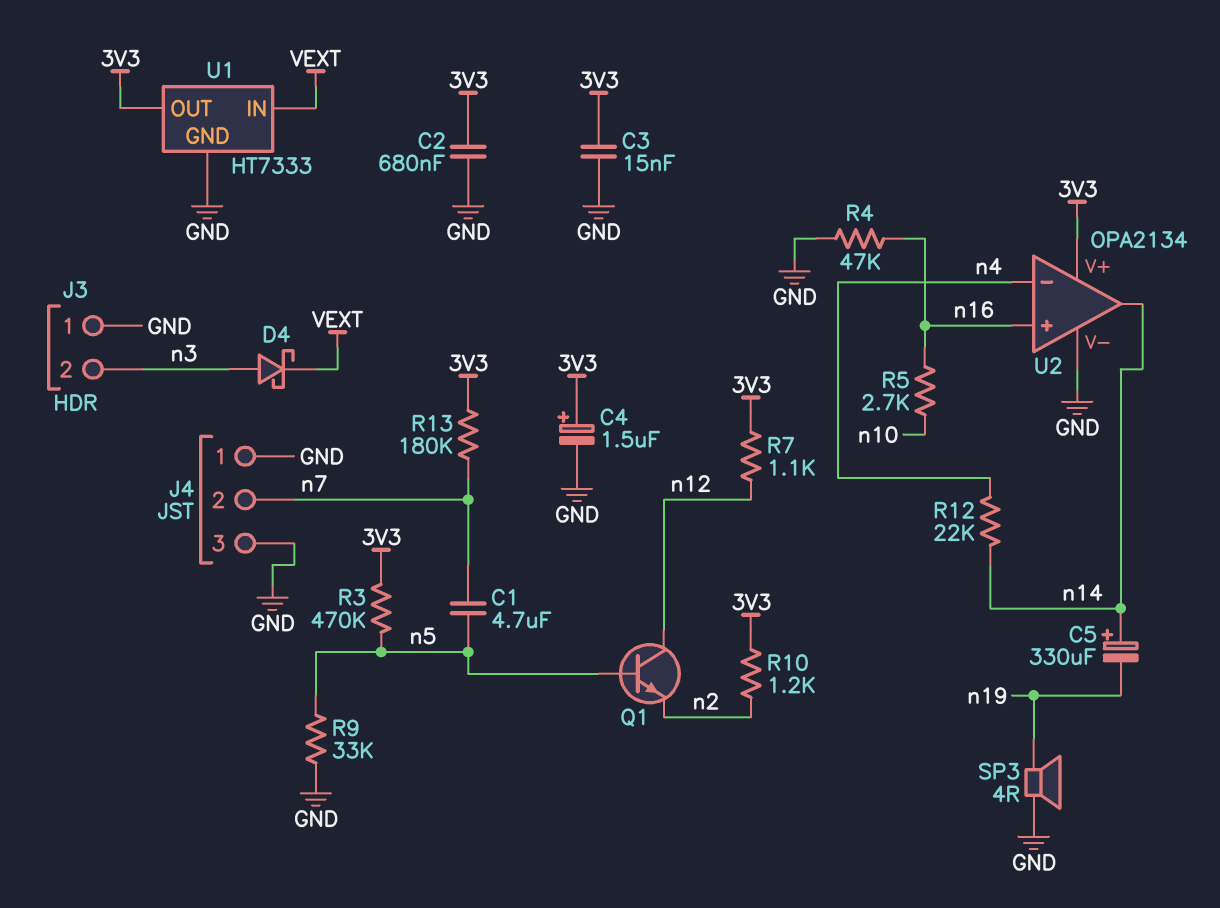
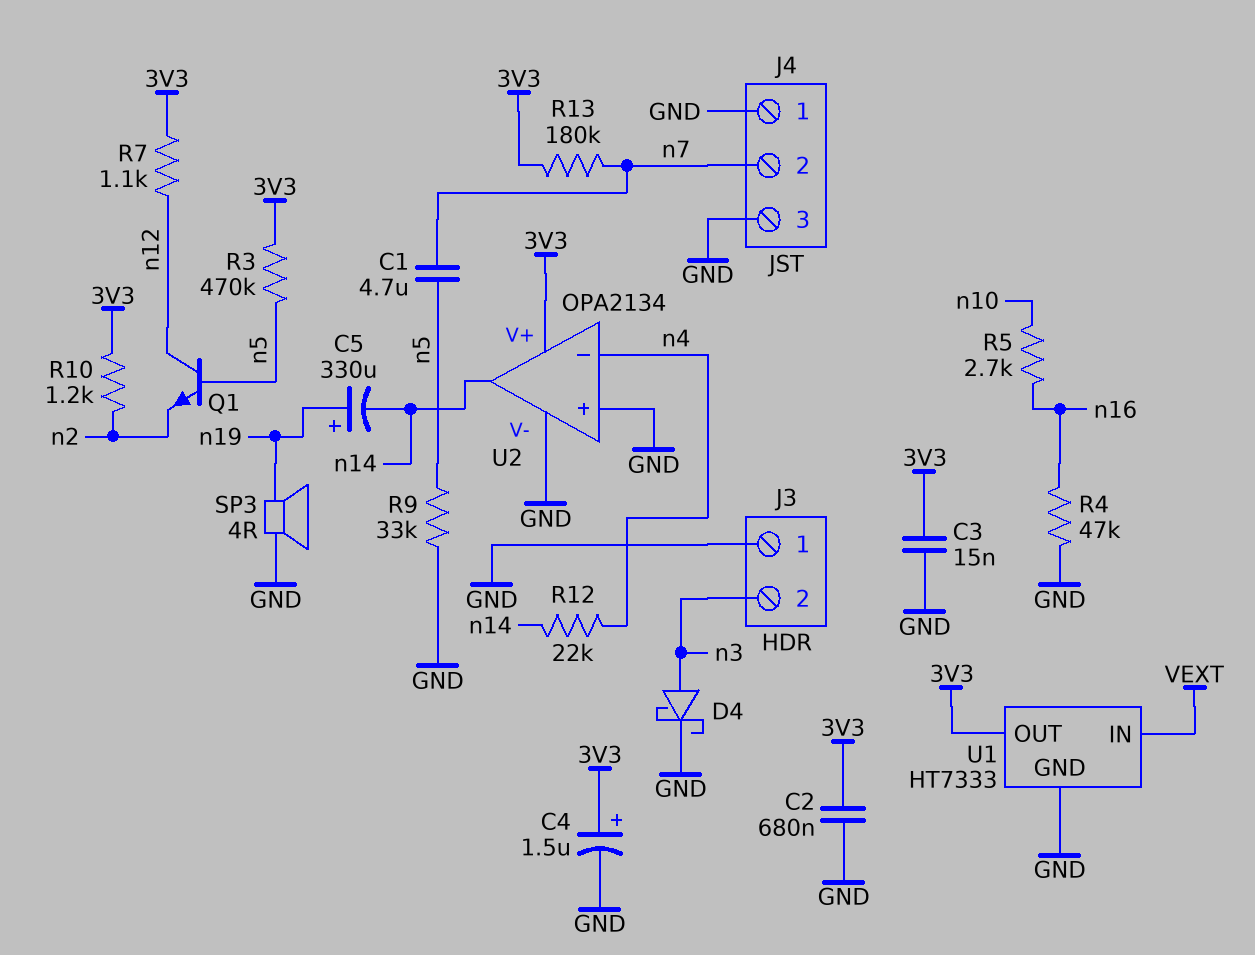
C5: 330uF (plus n14, minus n19) -> 330uF (plus n19, minus n14)
D4: schottky (A n3, K VEXT) -> schottky (A n3, K GND)
U2 pin in+: n16 -> GND

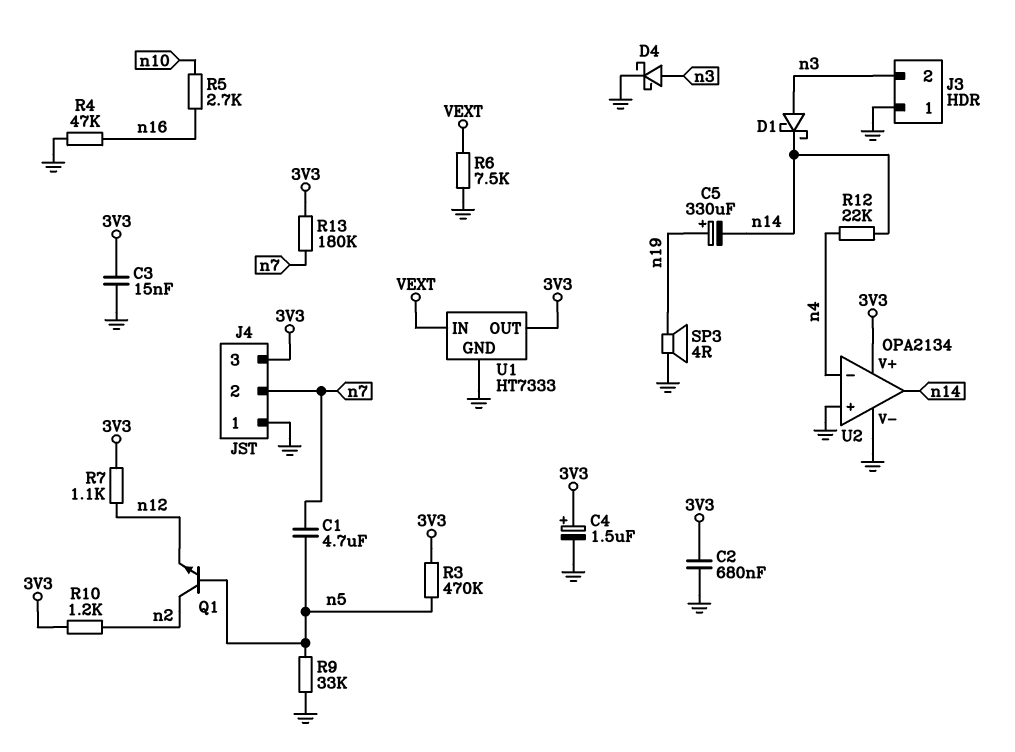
D1: none -> schottky (A n3, K n14)
J4 pin 3: GND -> 3V3
Q1: NPN (B n5, C n12, E n2) -> NPN (B n5, C n2, E n12)
R6: none -> 7.5k (GND, VEXT)

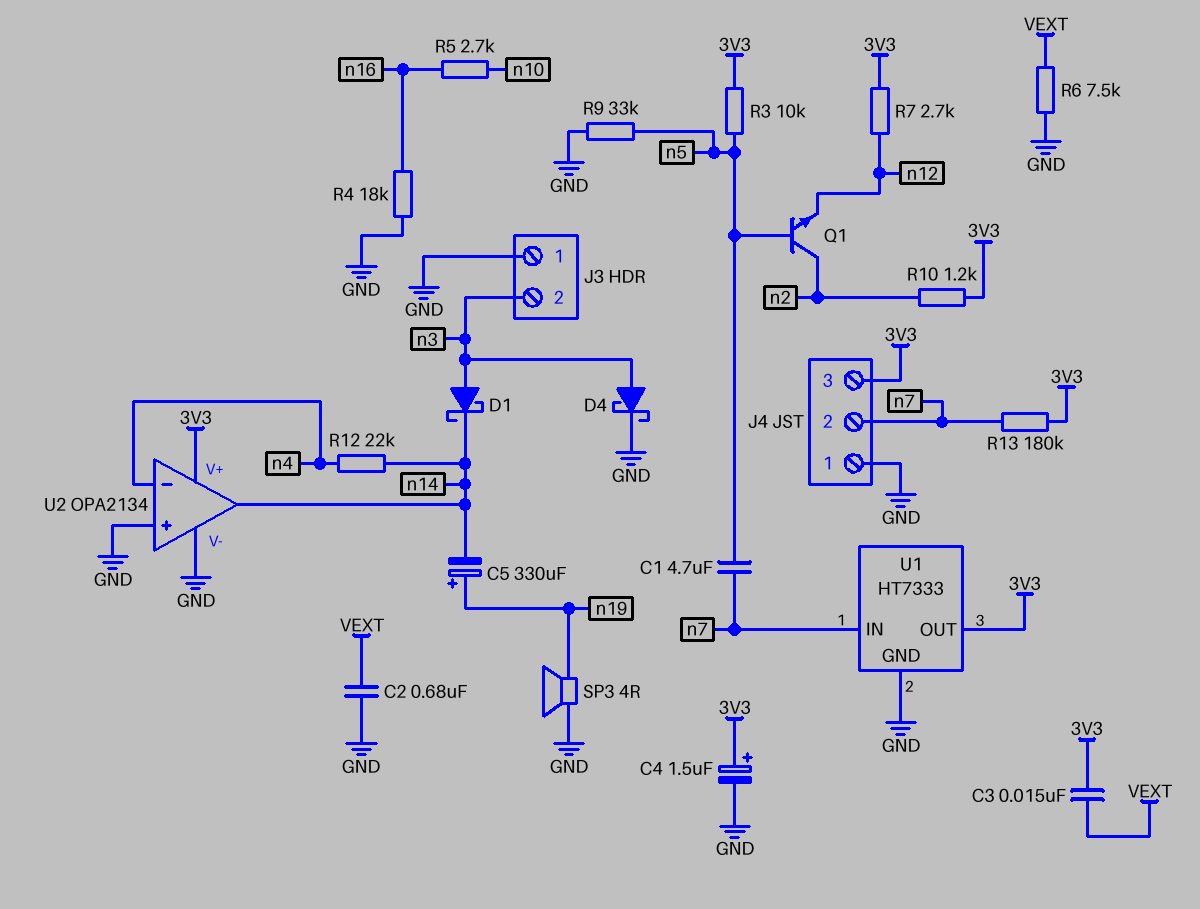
C2: 680nF (3V3, GND) -> 680nF (GND, VEXT)
C3: 15nF (3V3, GND) -> 15nF (3V3, VEXT)
R3: 470k (3V3, n5) -> 10k (3V3, n5)
R4: 47k (GND, n16) -> 18k (GND, n16)
R7: 1.1k (3V3, n12) -> 2.7k (3V3, n12)
U1 pin IN: VEXT -> n7

